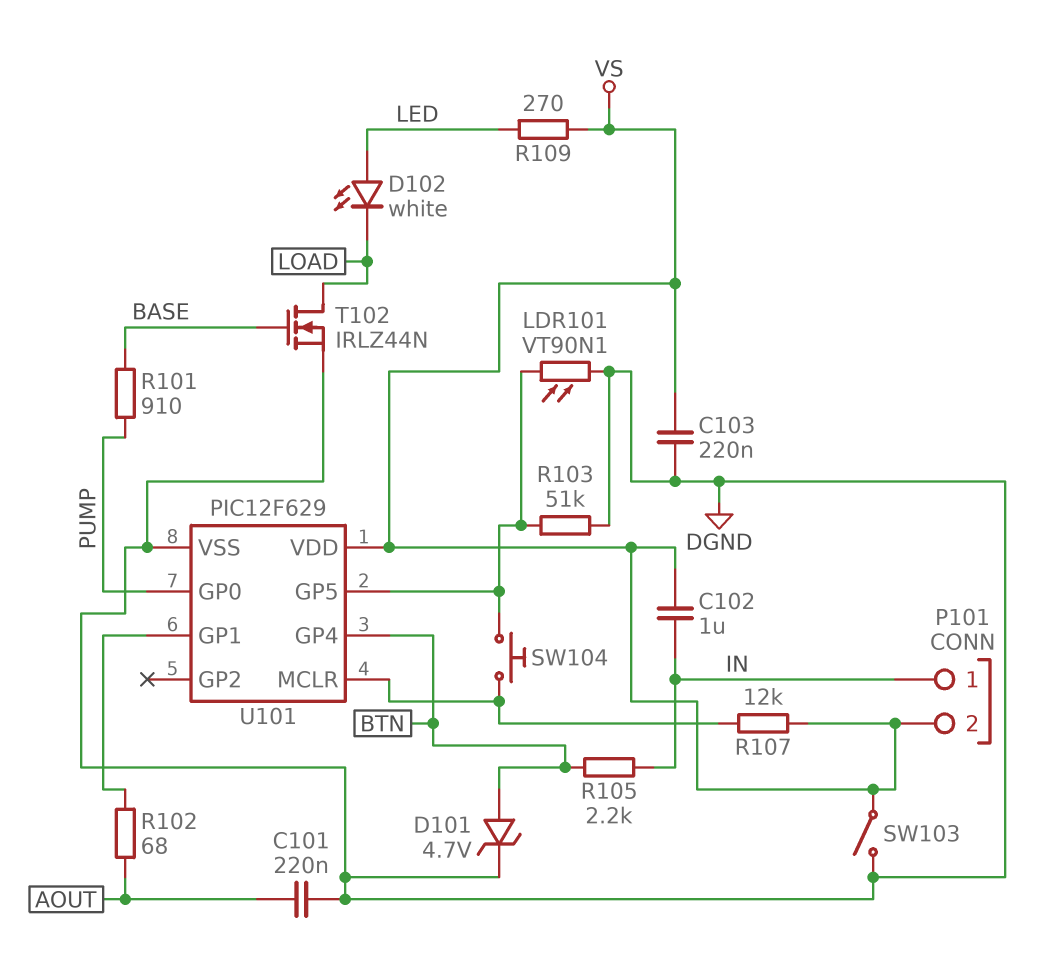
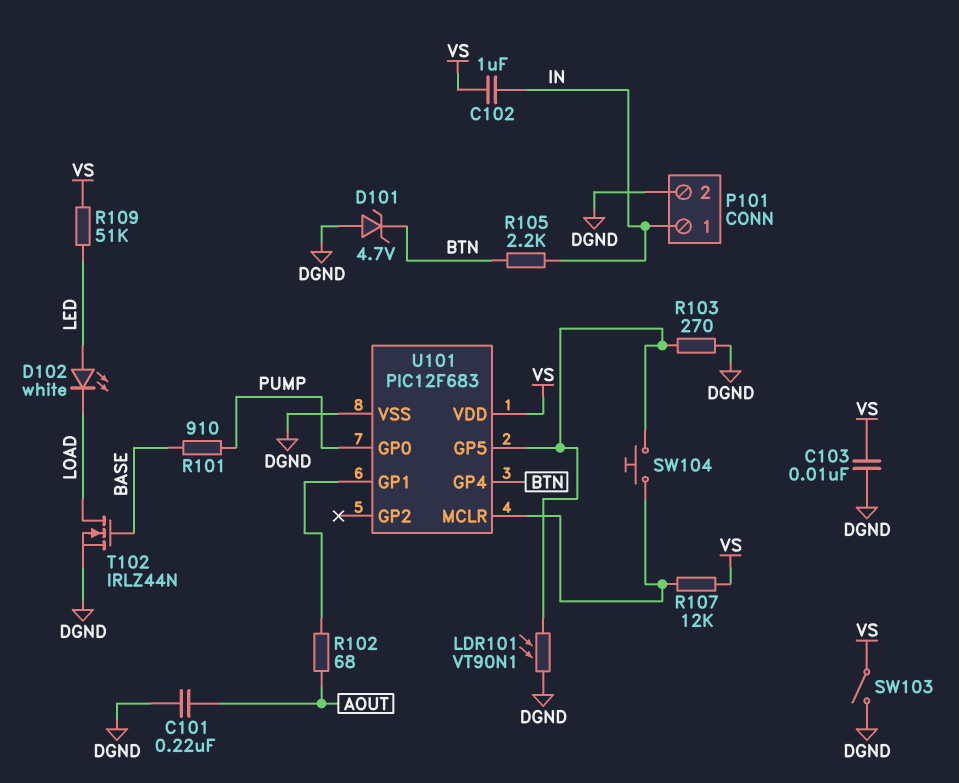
C103: 220nF (DGND, VS) -> 10nF (DGND, VS)
D101: zener 4.7V (A BTN, K DGND) -> zener 4.7V (A DGND, K BTN)
P101 pin 2: VS -> DGND
R103: 51k (DGND, U101/GP5) -> 270 (DGND, U101/GP5)
R109: 270 (LED, VS) -> 51k (LED, VS)
U101: PIC12F629 -> PIC12F683

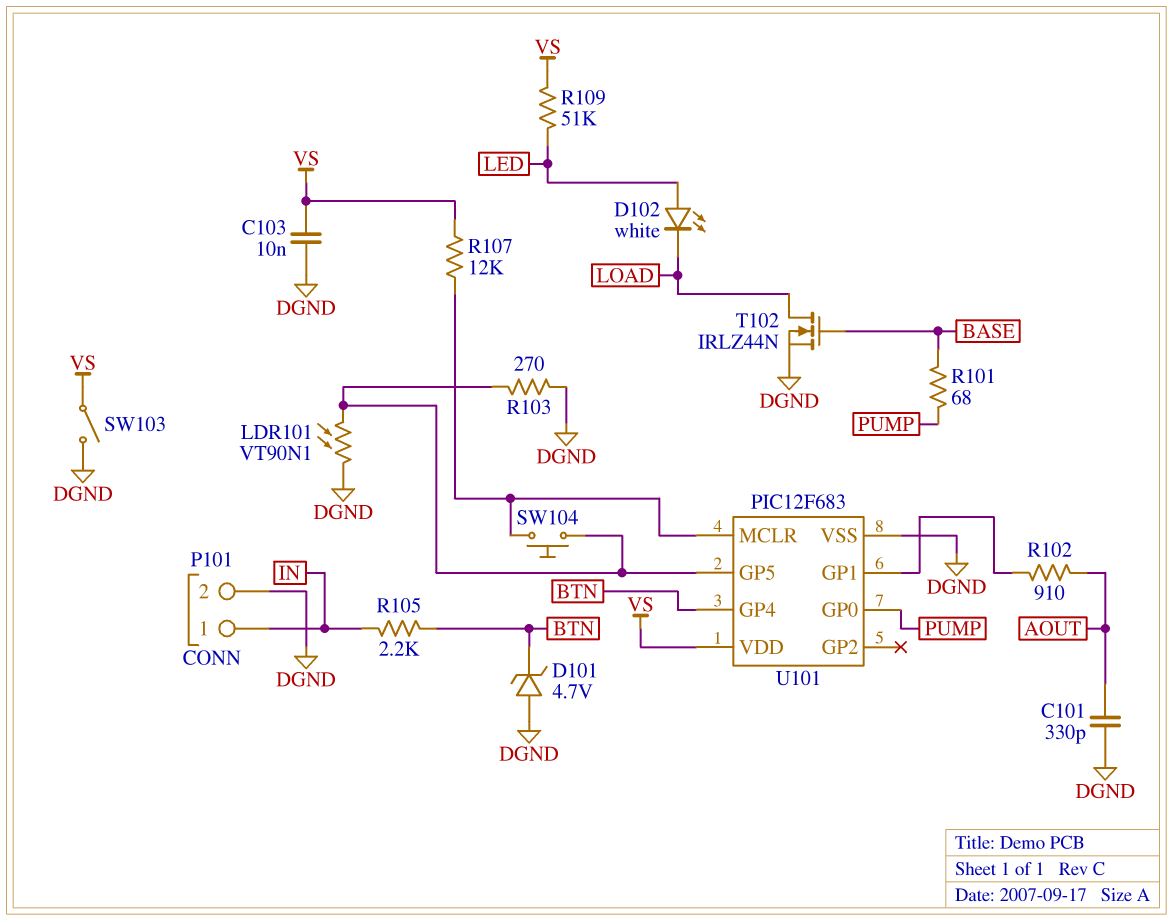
C101: 220nF (AOUT, DGND) -> 330pF (AOUT, DGND)
C102: 1uF (IN, VS) -> none
R101: 910 (BASE, PUMP) -> 68 (BASE, PUMP)
R102: 68 (AOUT, U101/GP1) -> 910 (AOUT, U101/GP1)

